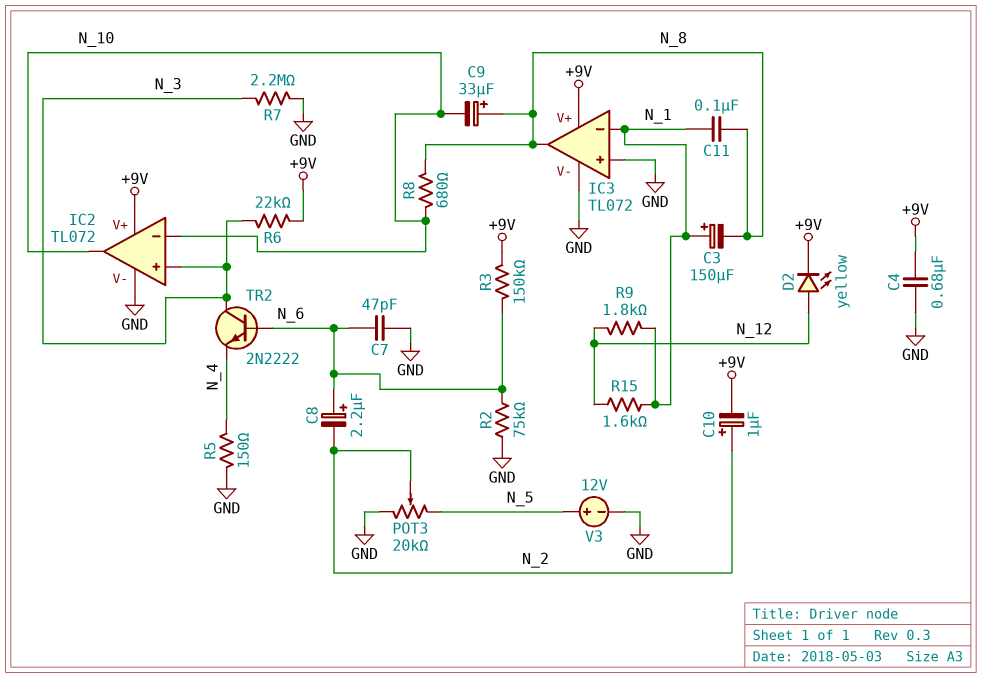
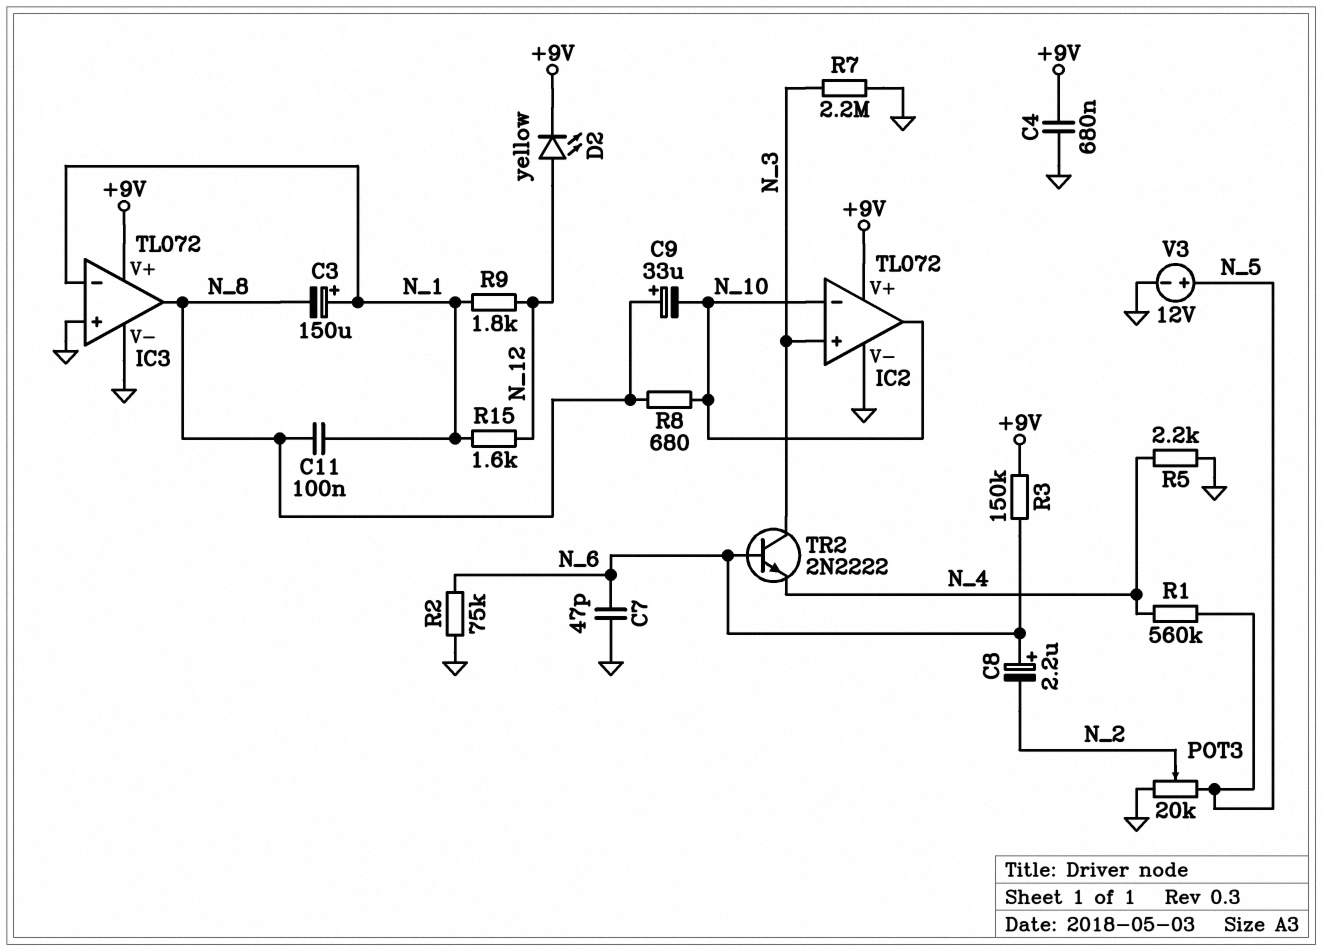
C10: 1uF (plus N_2, minus +9V) -> none
R1: none -> 560k (N_4, N_5)
R5: 150 (GND, N_4) -> 2.2k (GND, N_4)
R6: 22k (+9V, N_3) -> none

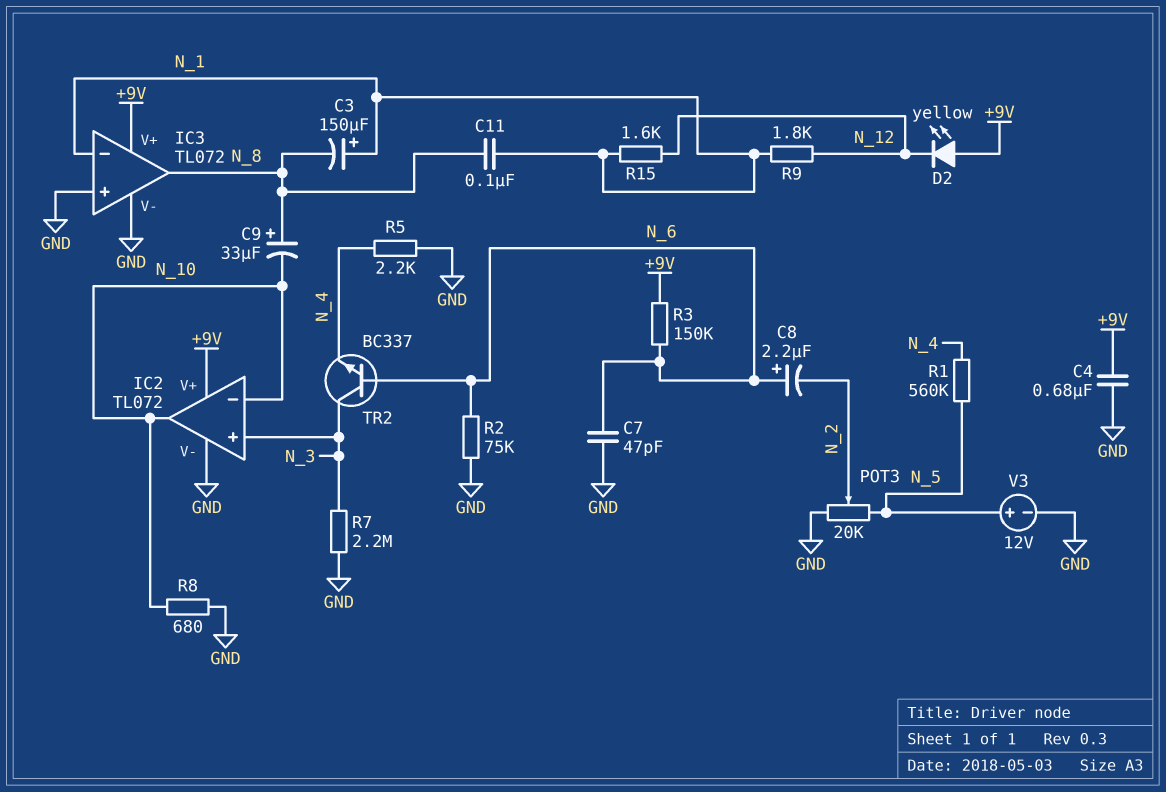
D2: LED yellow (A N_12, K +9V) -> LED yellow (A +9V, K N_12)
R8: 680 (N_8, N_10) -> 680 (GND, N_10)
TR2: NPN 2N2222 (B N_6, C N_3, E N_4) -> NPN BC337 (B N_6, C N_3, E N_4)

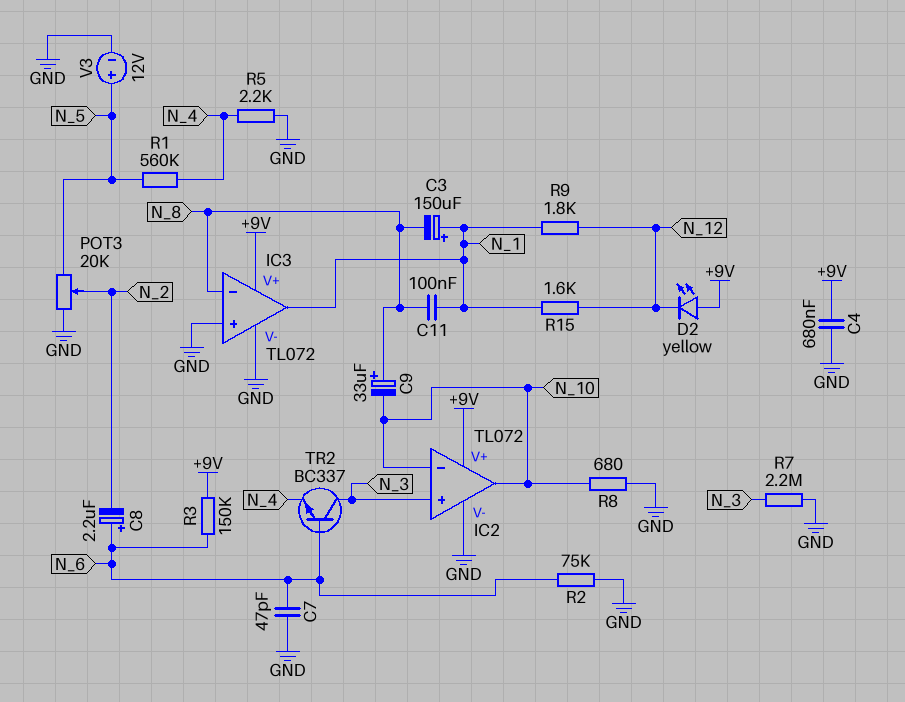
IC3 pin in-: N_1 -> N_8
IC3 pin out: N_8 -> N_1

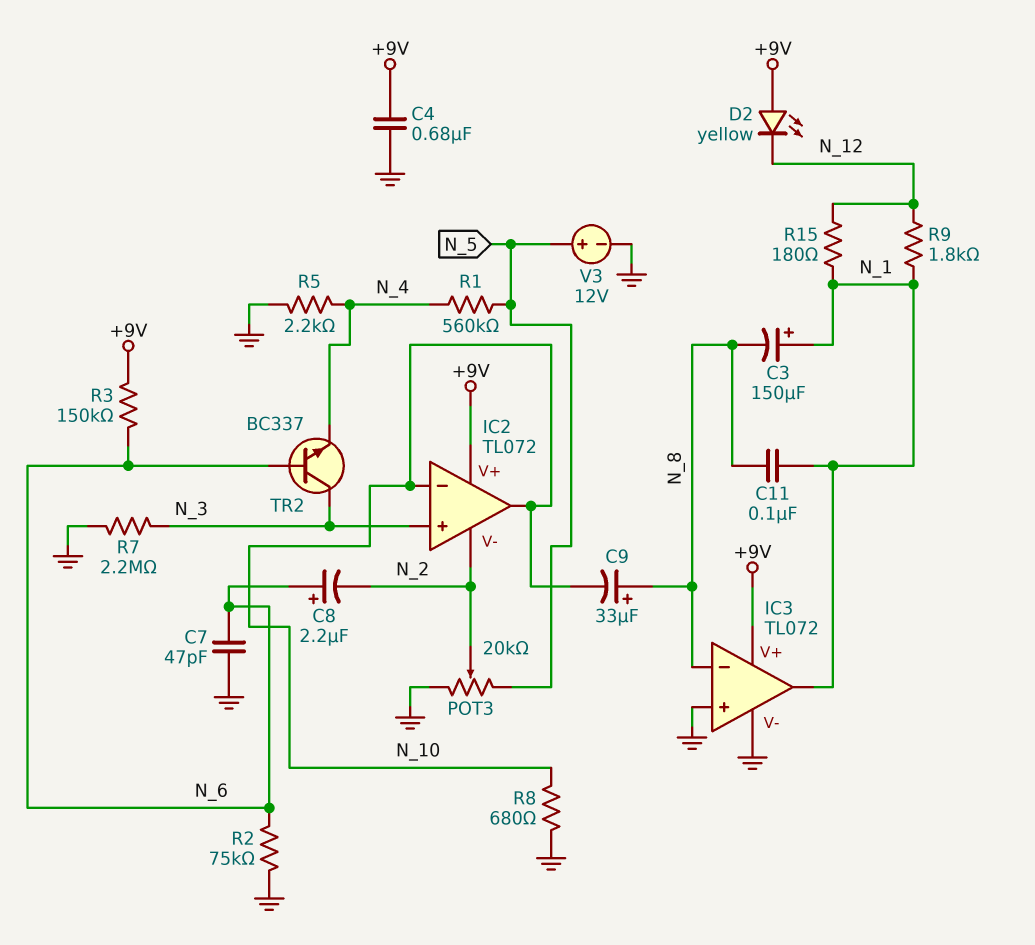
IC2 pin V-: GND -> N_2
R15: 1.6k (N_1, N_12) -> 180 (N_1, N_12)

